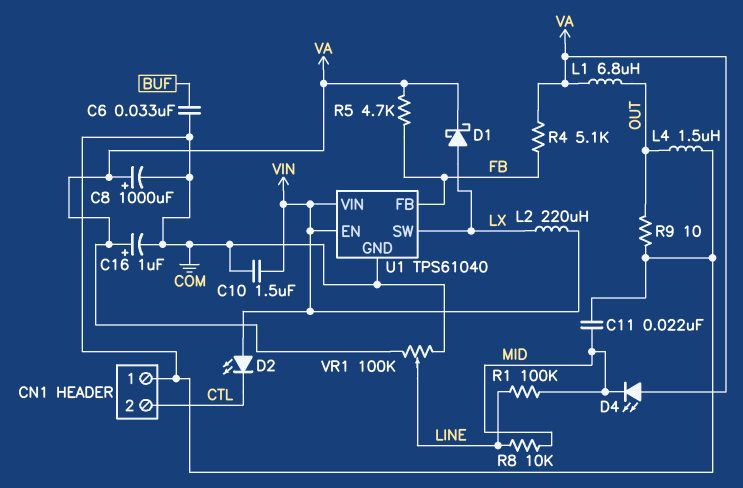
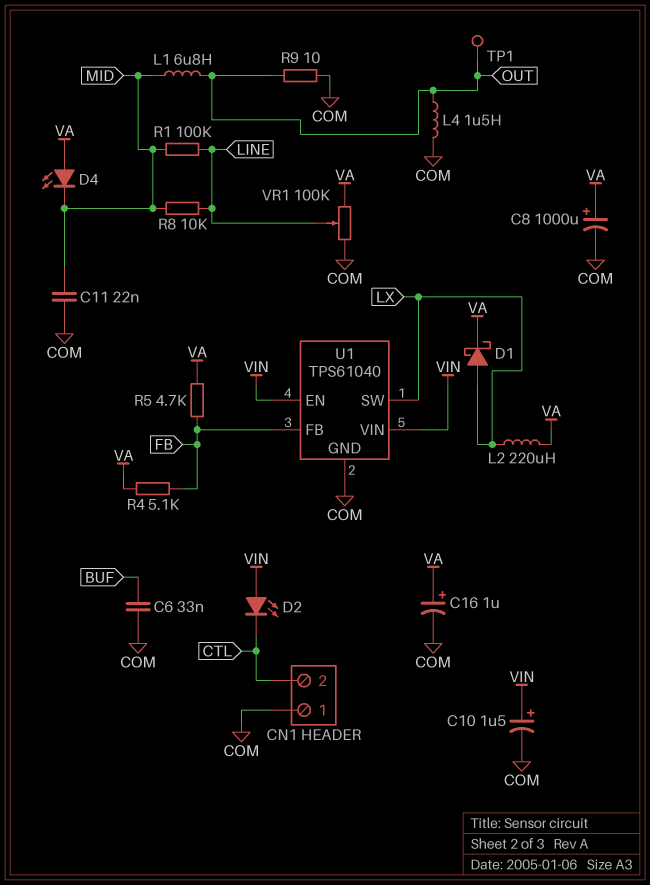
C10: 1.5uF (COM, VIN) -> 1.5uF (plus VIN, minus COM)
L1: 6.8uH (OUT, VA) -> 6.8uH (MID, OUT)
L2: 220uH (LX, VIN) -> 220uH (LX, VA)
TP1: none -> test point (OUT)

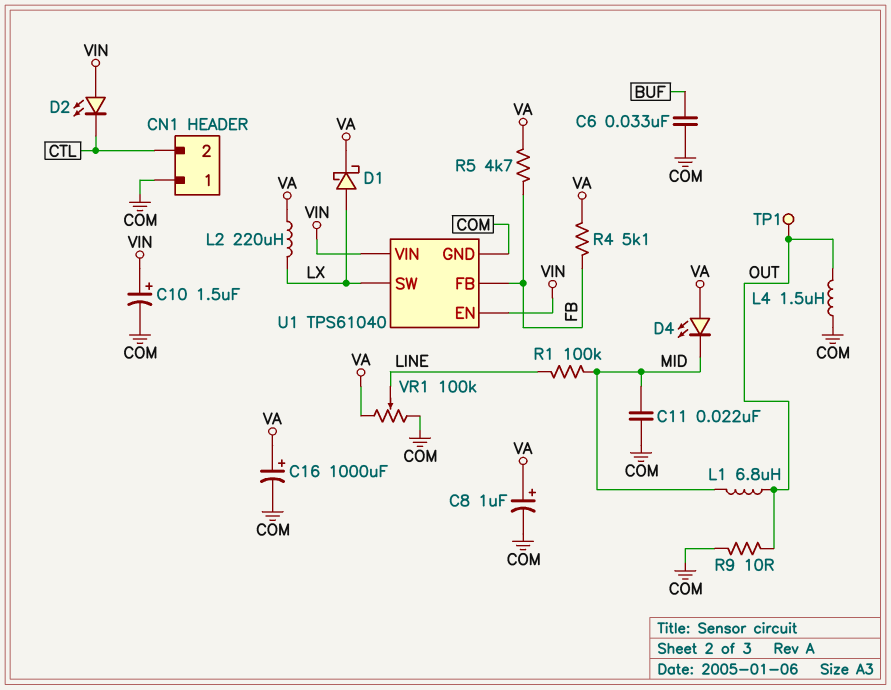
C8: 1000uF (plus VA, minus COM) -> 1uF (plus VA, minus COM)
C16: 1uF (plus VA, minus COM) -> 1000uF (plus VA, minus COM)
R8: 10k (LINE, MID) -> none

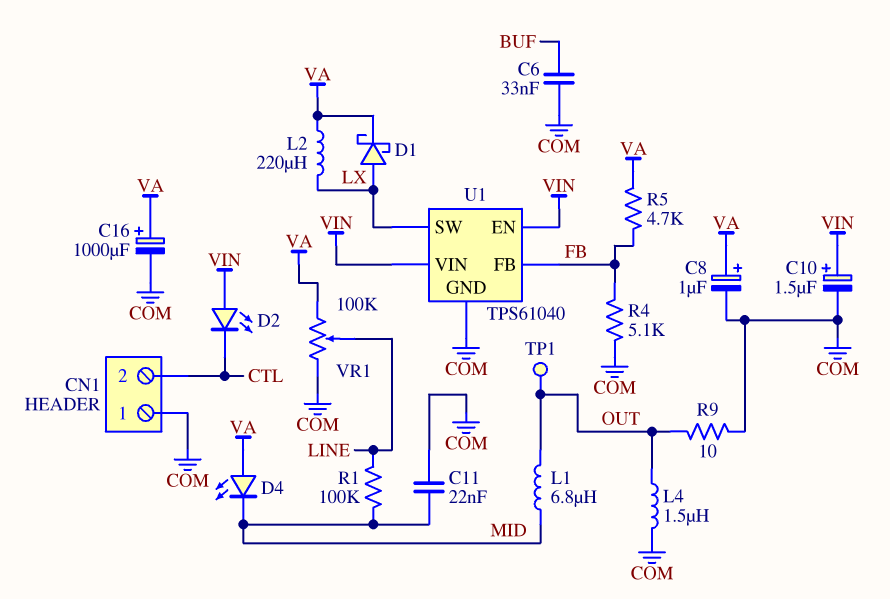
R4: 5.1k (FB, VA) -> 5.1k (COM, FB)

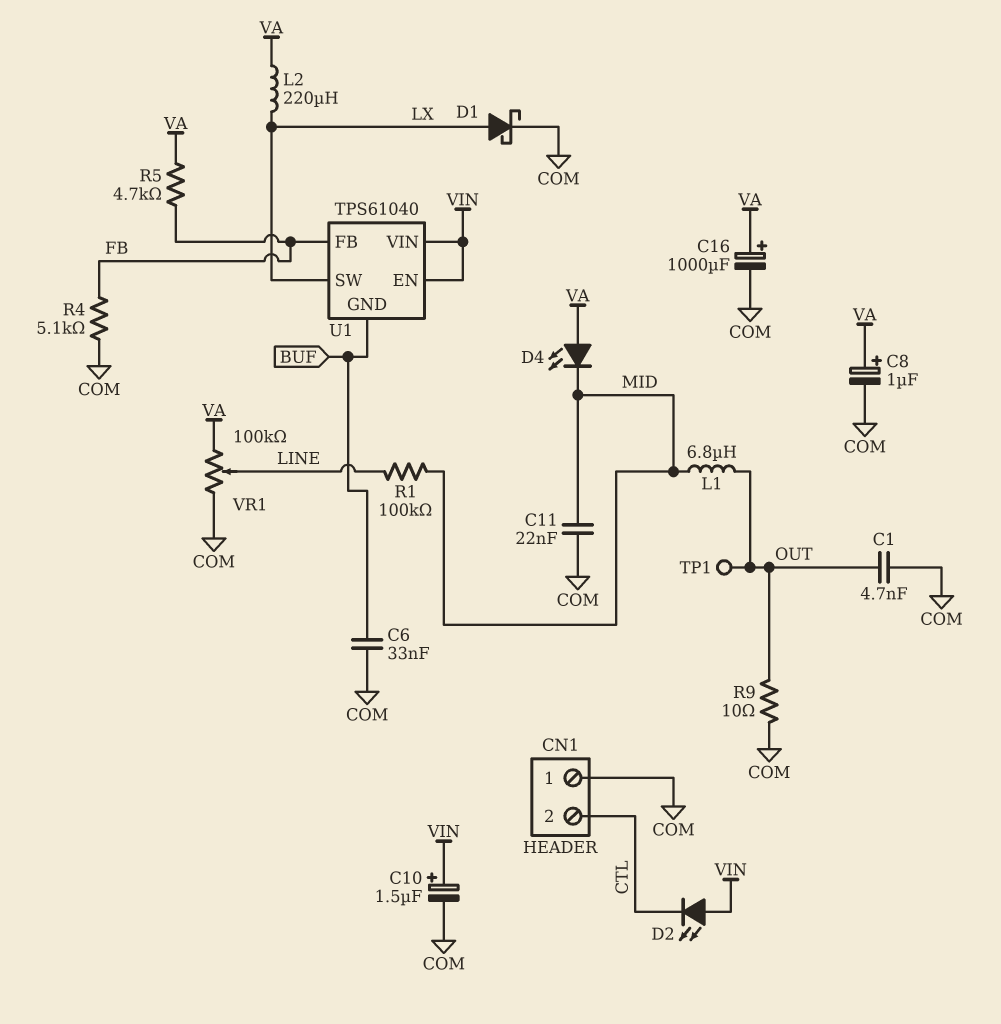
C1: none -> 4.7nF (COM, OUT)
D1: schottky (A LX, K VA) -> schottky (A LX, K COM)
L4: 1.5uH (COM, OUT) -> none
U1 pin GND: COM -> BUF

